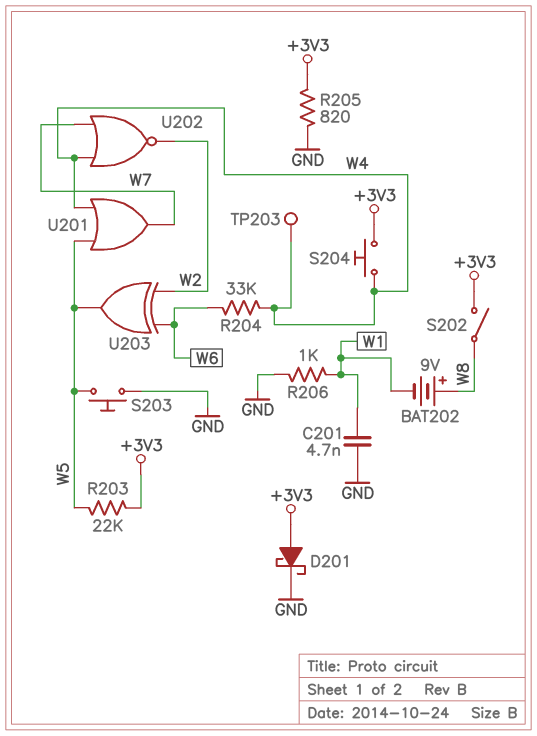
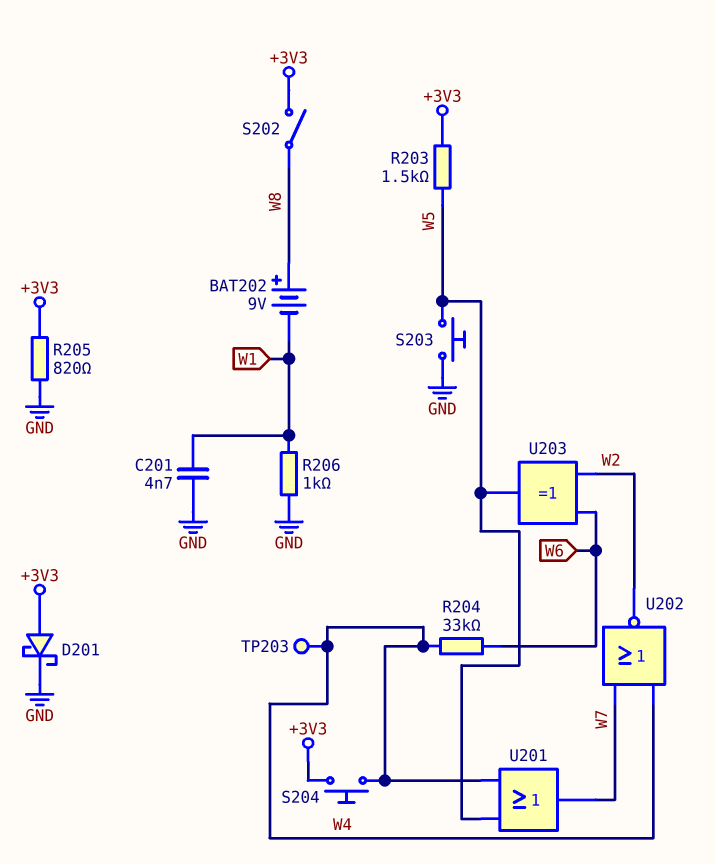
R203: 22k (+3V3, W5) -> 1.5k (+3V3, W5)

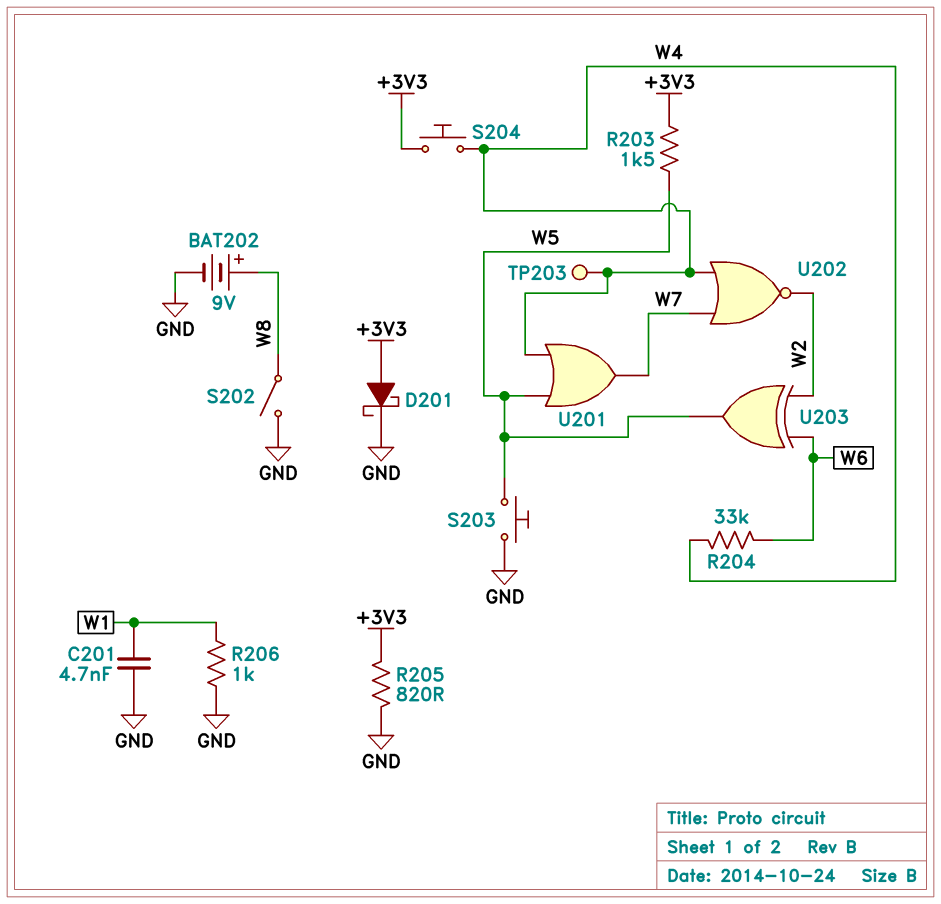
BAT202: 9V (plus W8, minus W1) -> 9V (plus W8, minus GND)
S202: switch (+3V3, W8) -> switch (GND, W8)

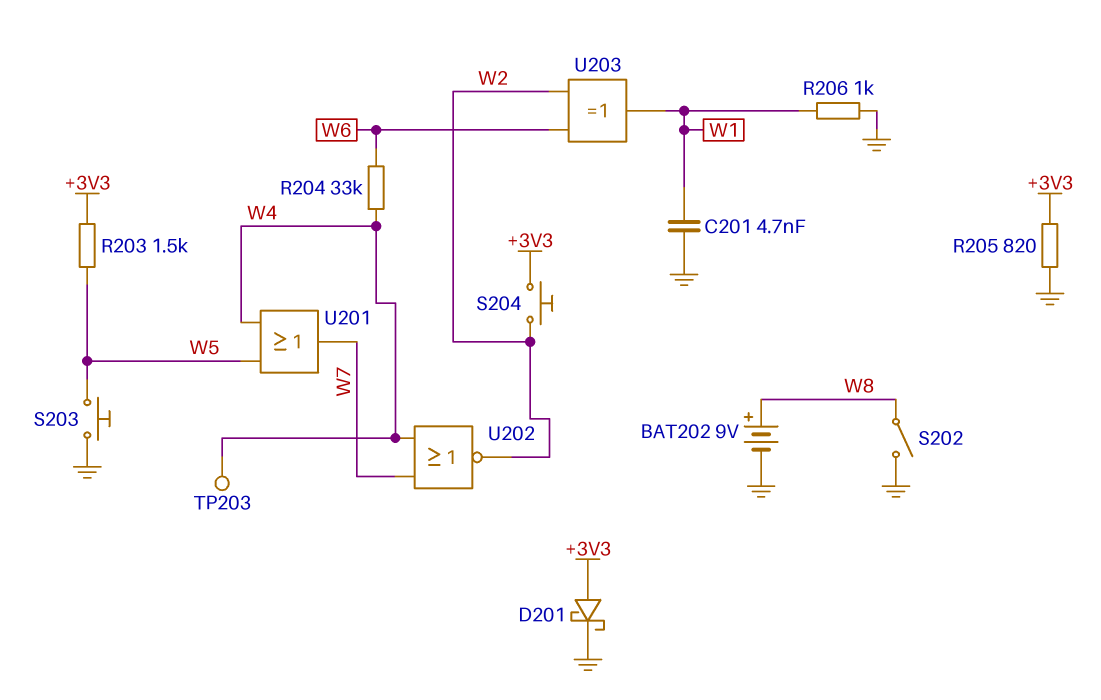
S204: button (+3V3, W4) -> button (+3V3, W2)
U203: XOR (in W2, in W6, out W5) -> XOR (in W2, in W6, out W1)

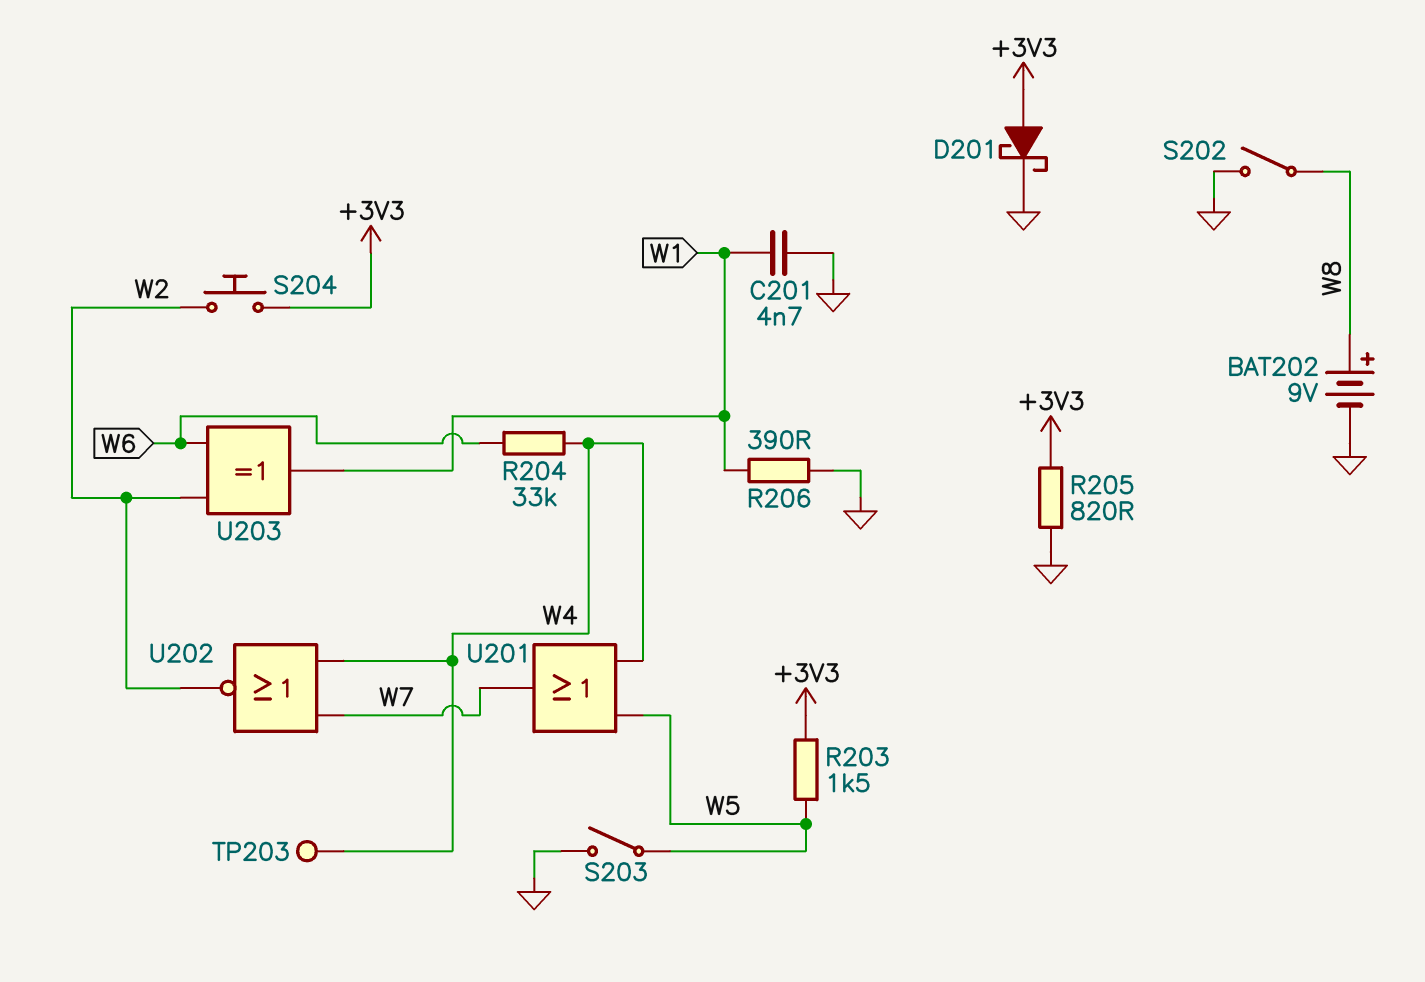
R206: 1k (GND, W1) -> 390 (GND, W1)
S203: button (GND, W5) -> switch (GND, W5)

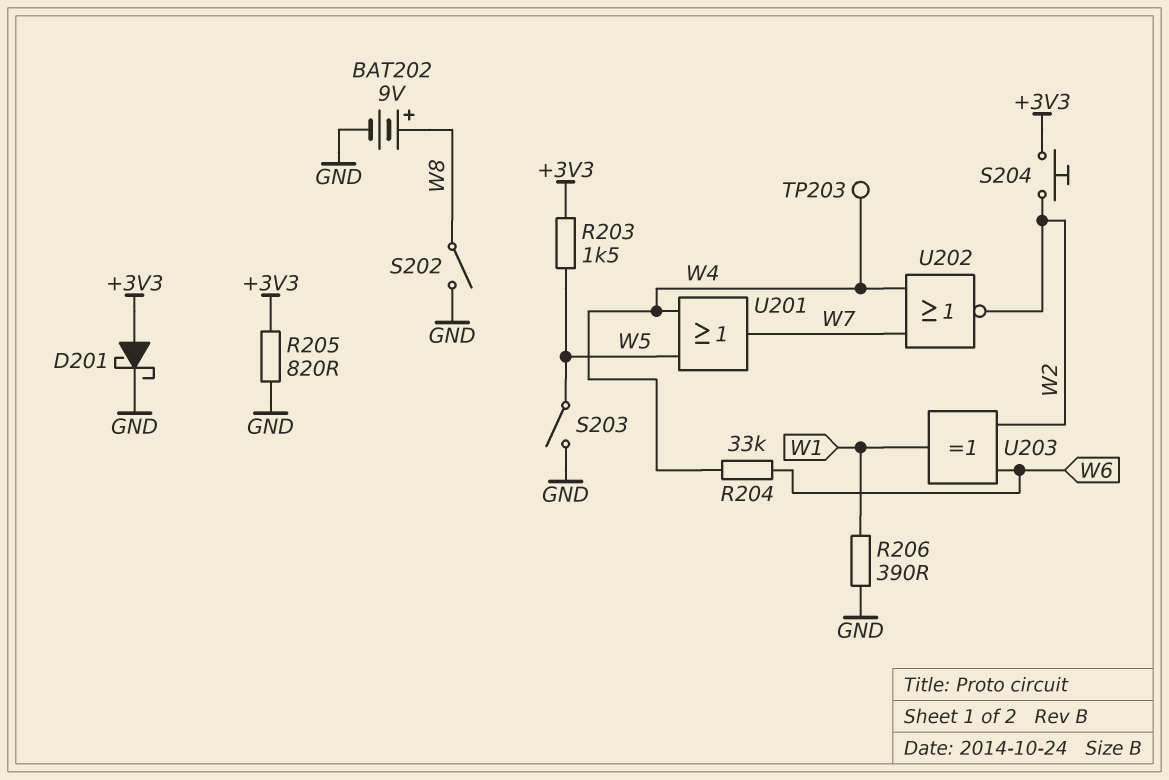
C201: 4.7nF (GND, W1) -> none

